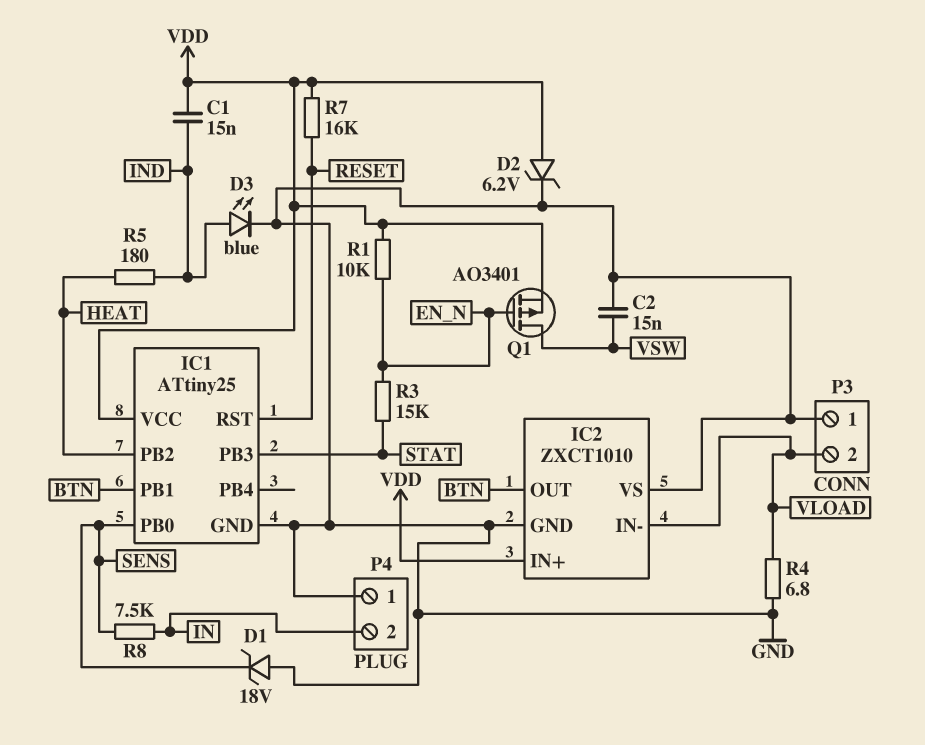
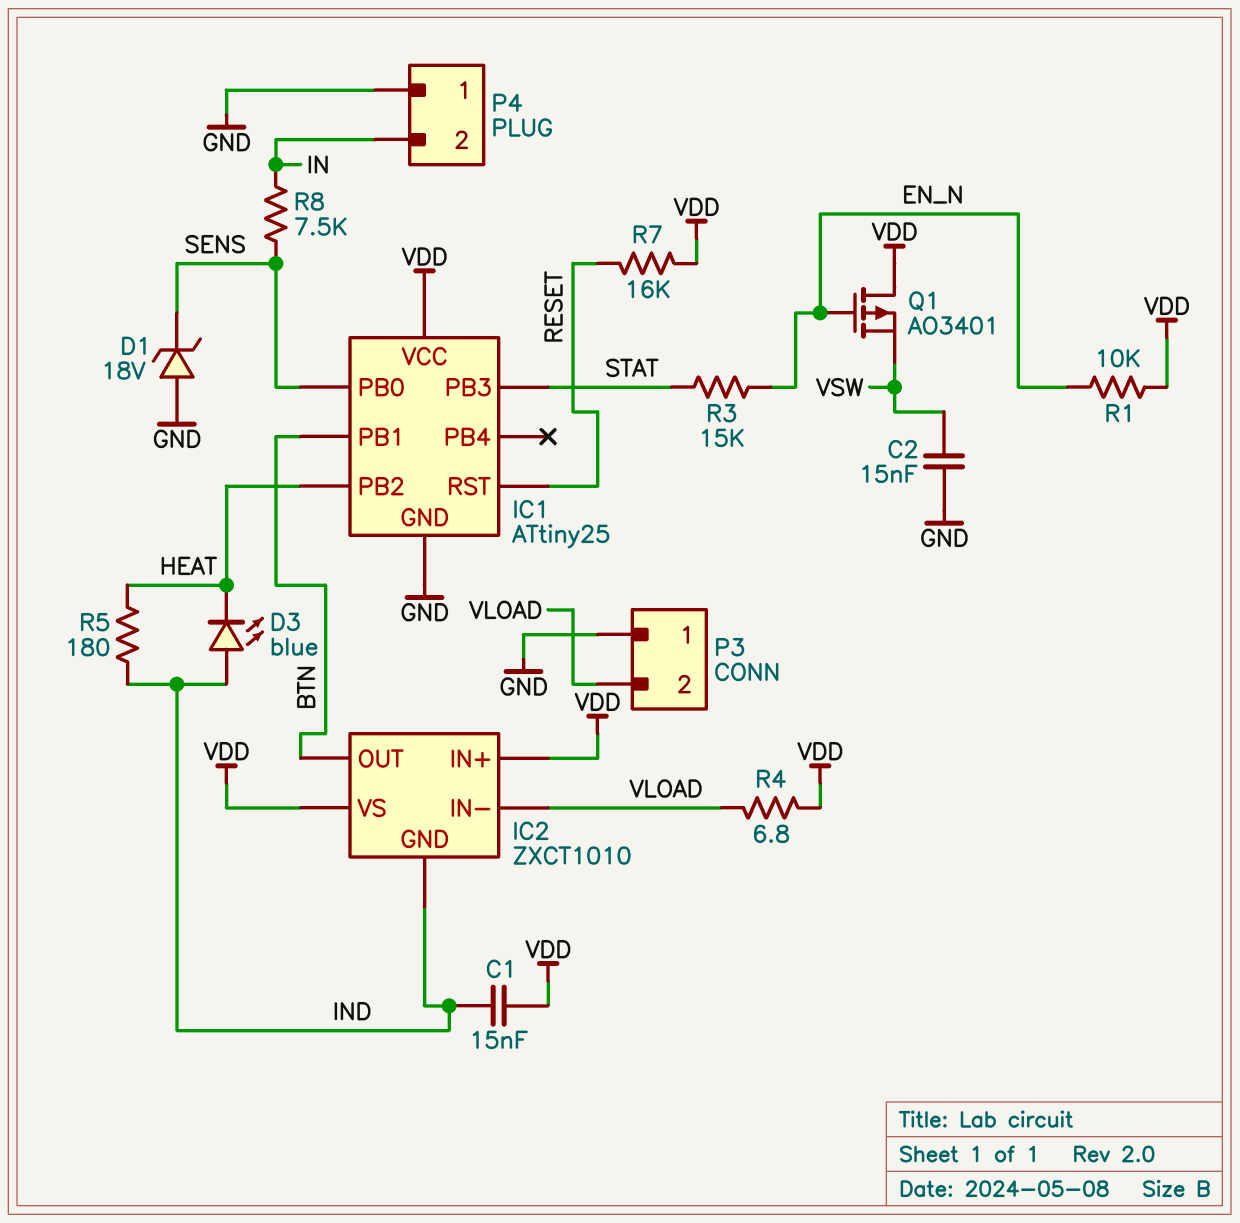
D2: zener 6.2V (A VDD, K GND) -> none
D3: LED blue (A IND, K GND) -> LED blue (A IND, K HEAT)
IC2 pin GND: GND -> IND
IC2 pin VS: GND -> VDD
Q1: PMOS AO3401 (G EN_N, D VSW, S VDD) -> PMOS AO3401 (G EN_N, D VDD, S VSW)
R4: 6.8 (GND, VLOAD) -> 6.8 (VDD, VLOAD)

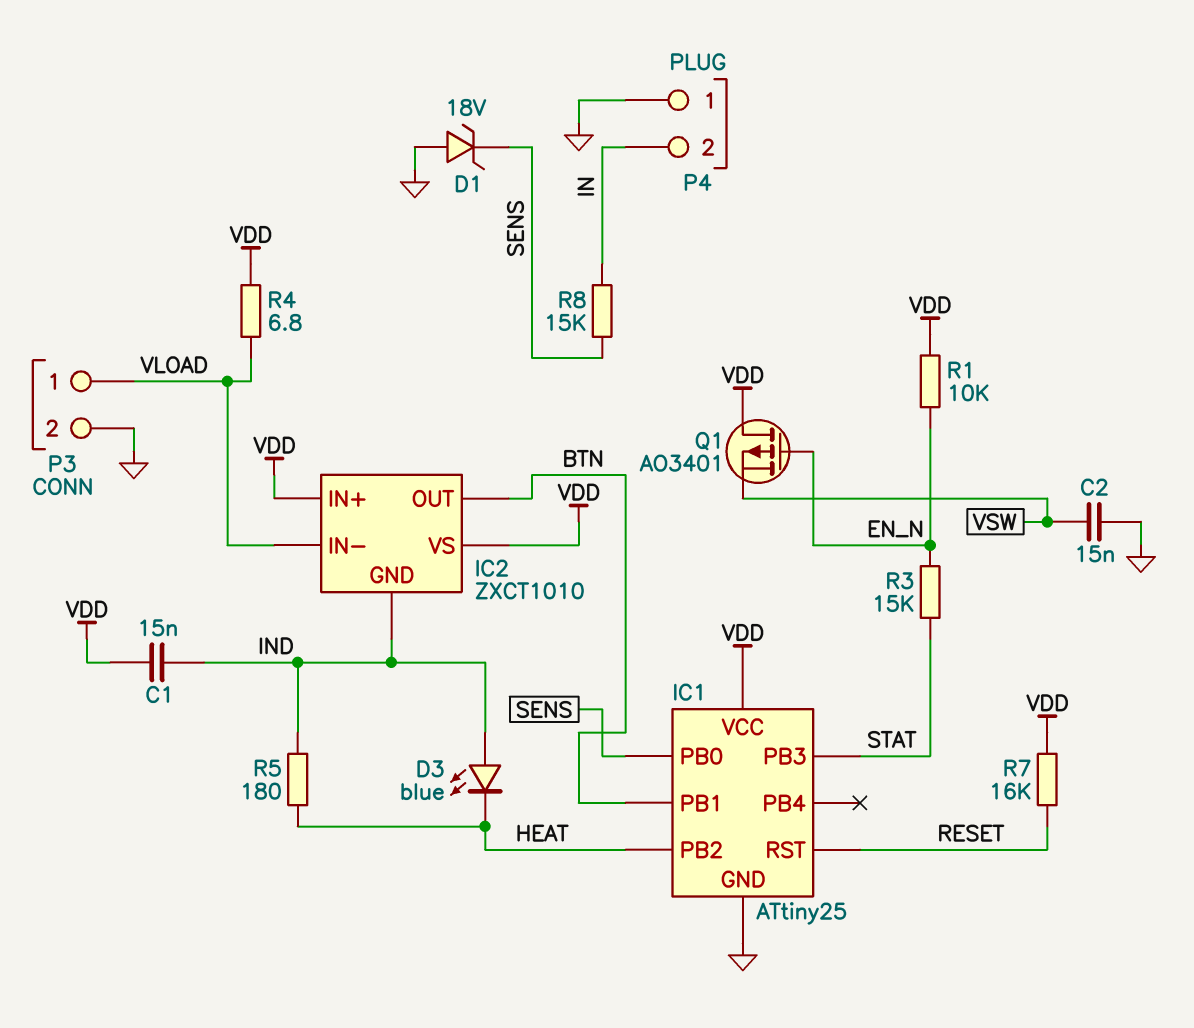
P3 pin 1: GND -> VLOAD
P3 pin 2: VLOAD -> GND
R8: 7.5k (IN, SENS) -> 15k (IN, SENS)

